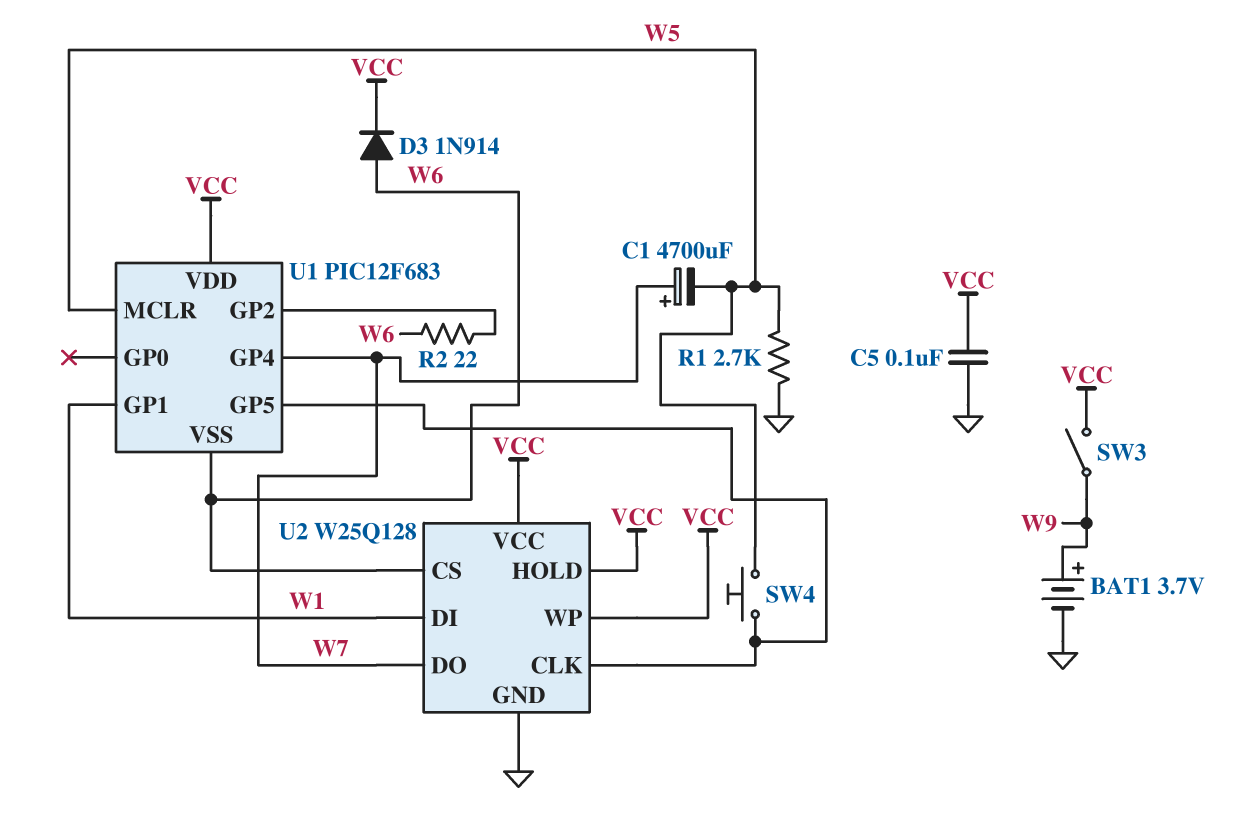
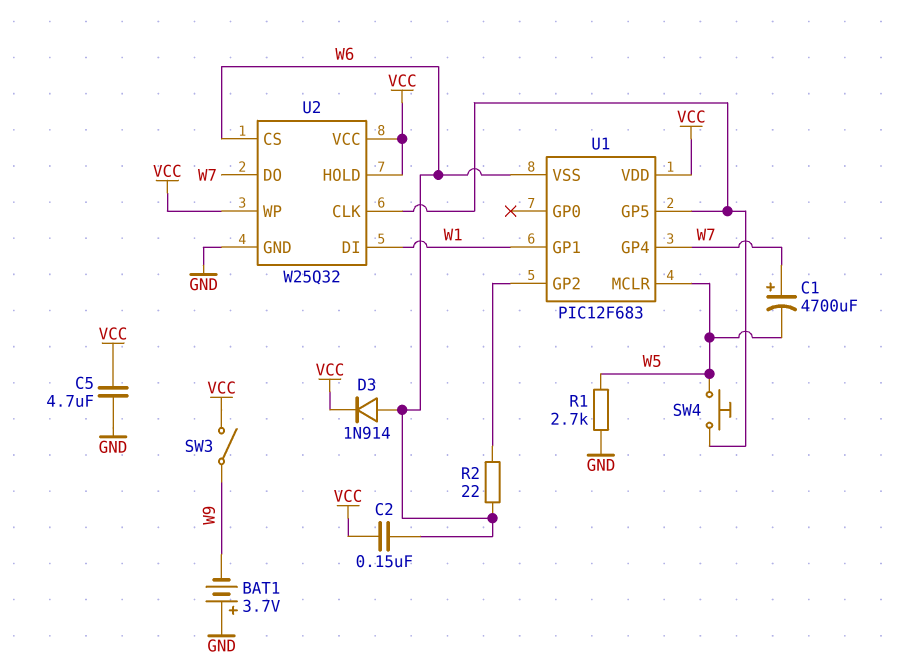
BAT1: 3.7V (plus W9, minus GND) -> 3.7V (plus GND, minus W9)
C2: none -> 150nF (VCC, W6)
C5: 100nF (GND, VCC) -> 4.7uF (GND, VCC)
U2: W25Q128 -> W25Q32

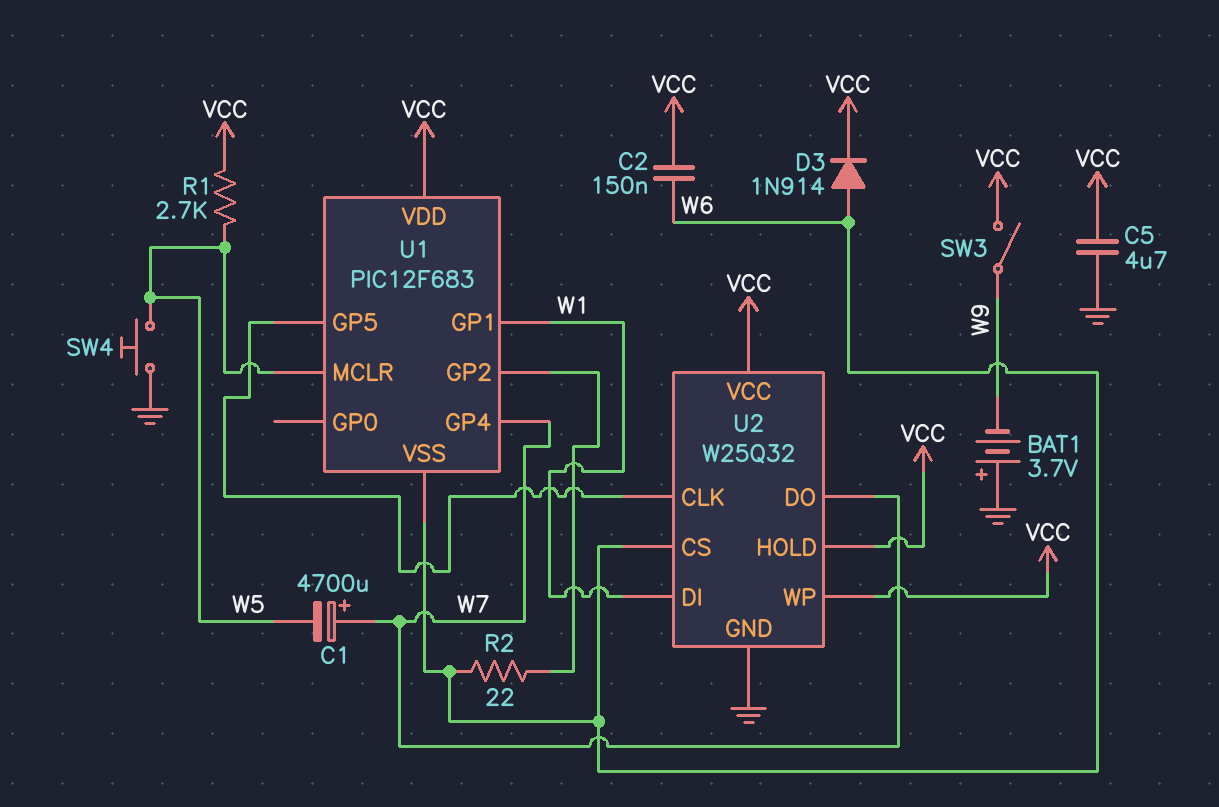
R1: 2.7k (GND, W5) -> 2.7k (VCC, W5)
SW4: button (U1/GP5, W5) -> button (GND, W5)

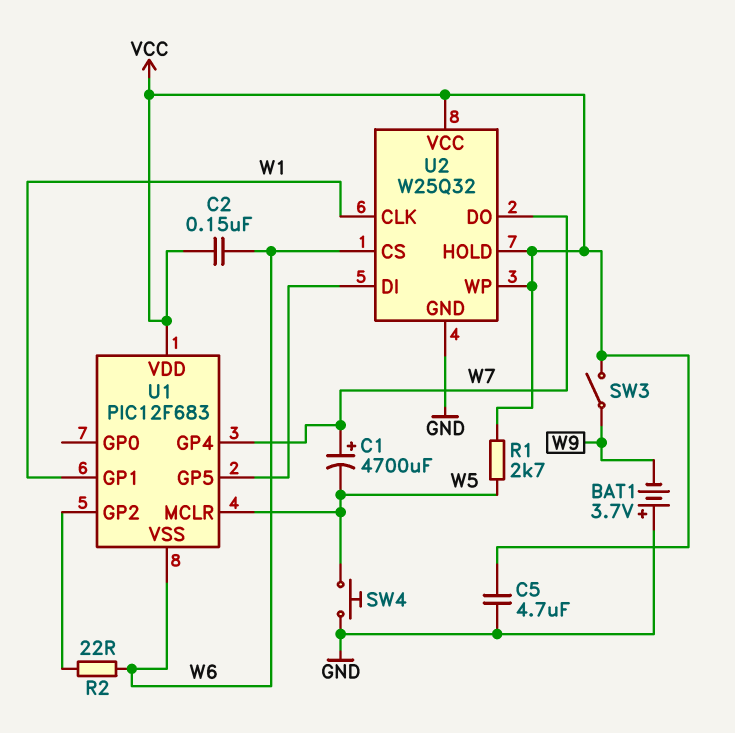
D3: diode 1N914 (A W6, K VCC) -> none
U2 pin CLK: U1/GP5 -> W1
U2 pin DI: W1 -> U1/GP5

